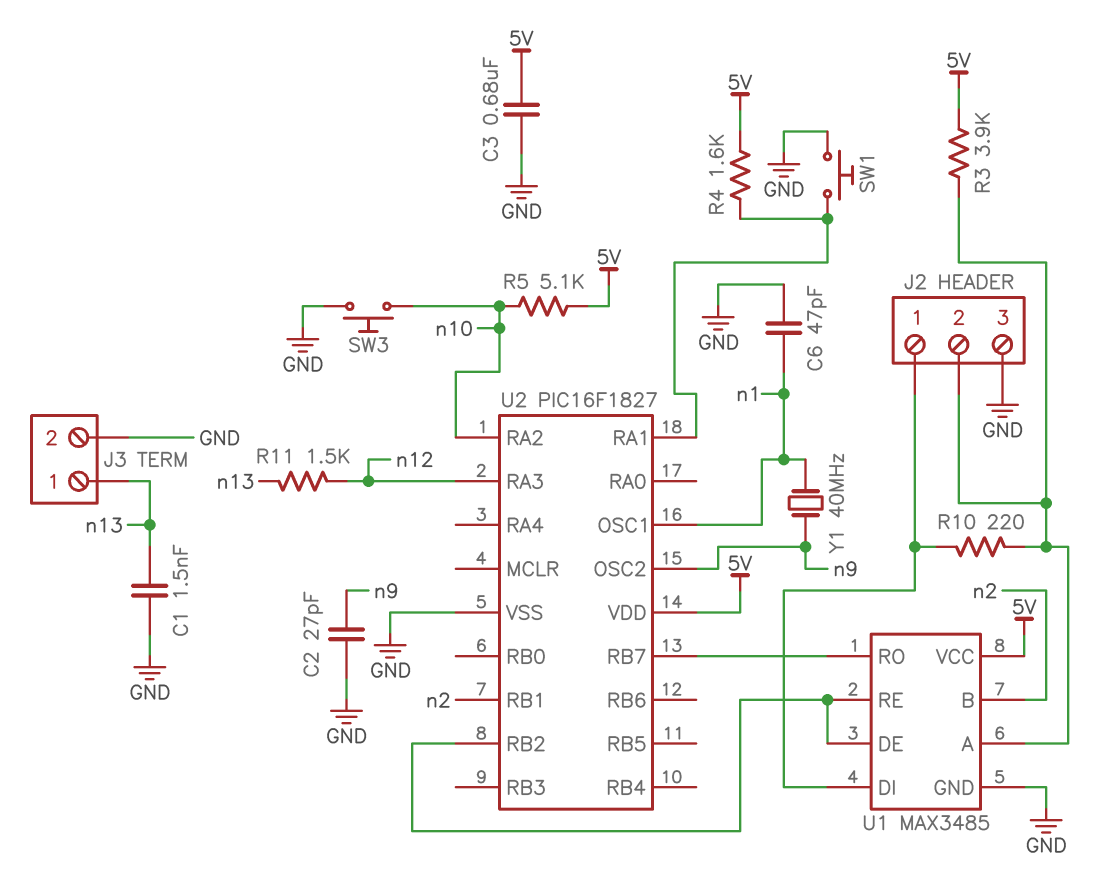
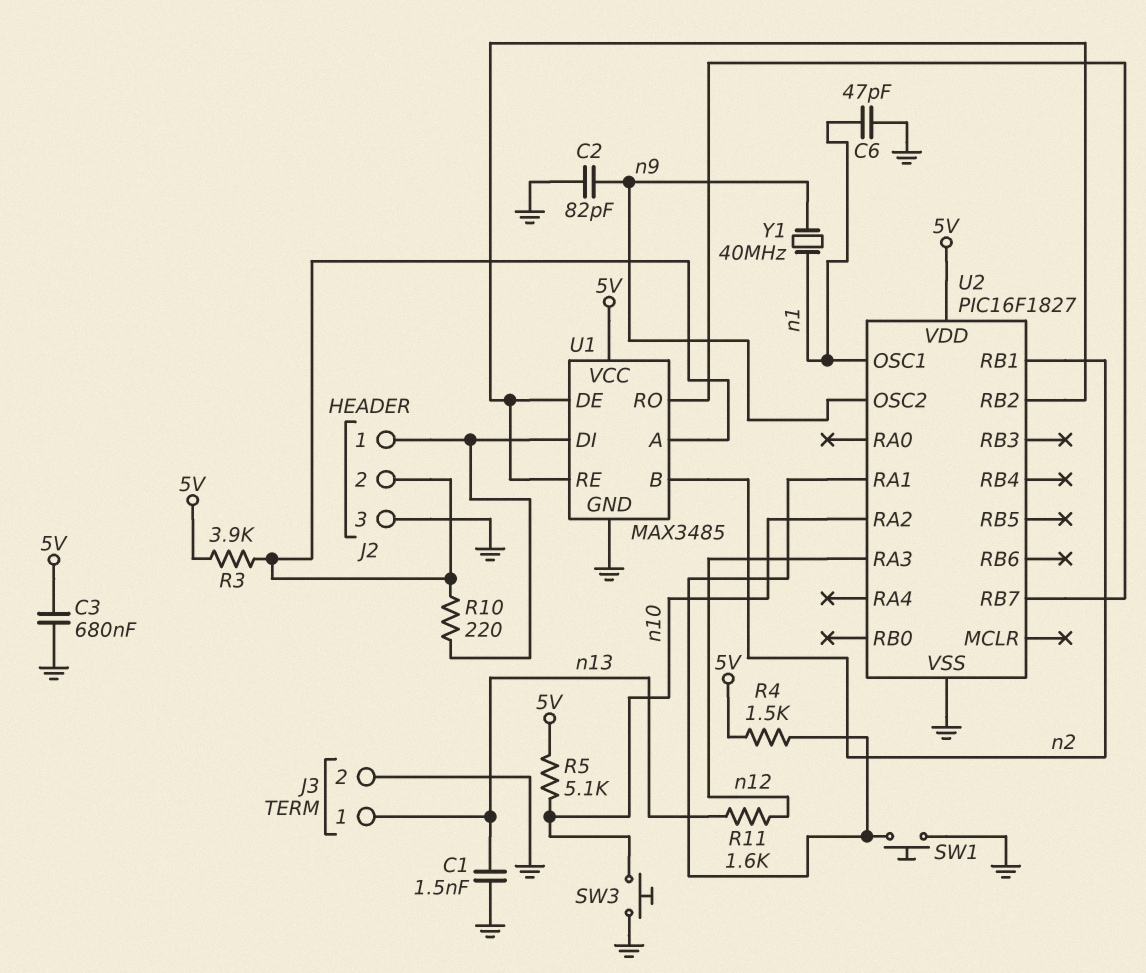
C2: 27pF (GND, n9) -> 82pF (GND, n9)
R4: 1.6k (5V, U2/RA1) -> 1.5k (5V, U2/RA1)
R11: 1.5k (n12, n13) -> 1.6k (n12, n13)

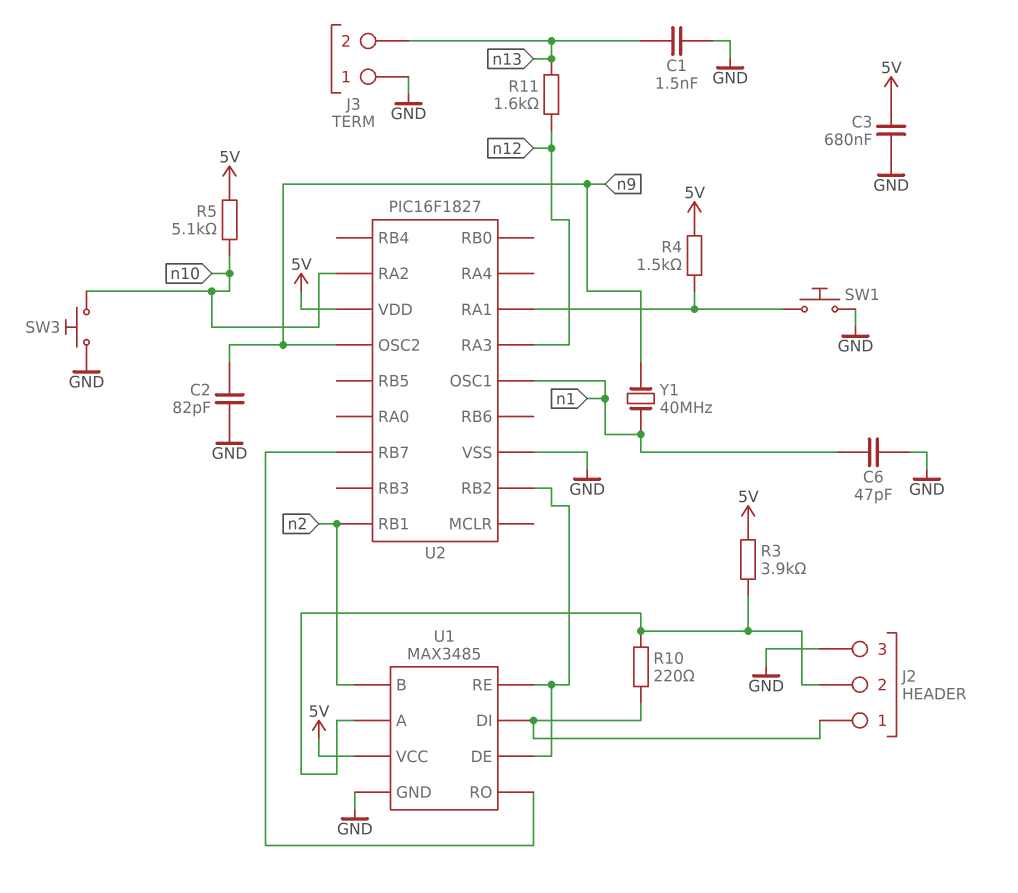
J3 pin 1: n13 -> GND
J3 pin 2: GND -> n13

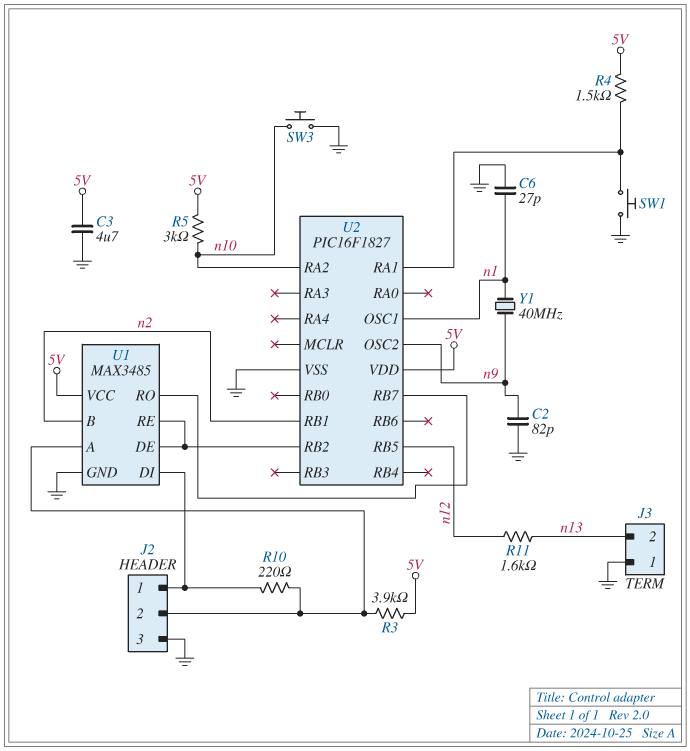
C1: 1.5nF (GND, n13) -> none
C3: 680nF (5V, GND) -> 4.7uF (5V, GND)
C6: 47pF (GND, n1) -> 27pF (GND, n1)
R5: 5.1k (5V, n10) -> 3k (5V, n10)
U2 pin RA3: n12 -> none
U2 pin RB5: none -> n12

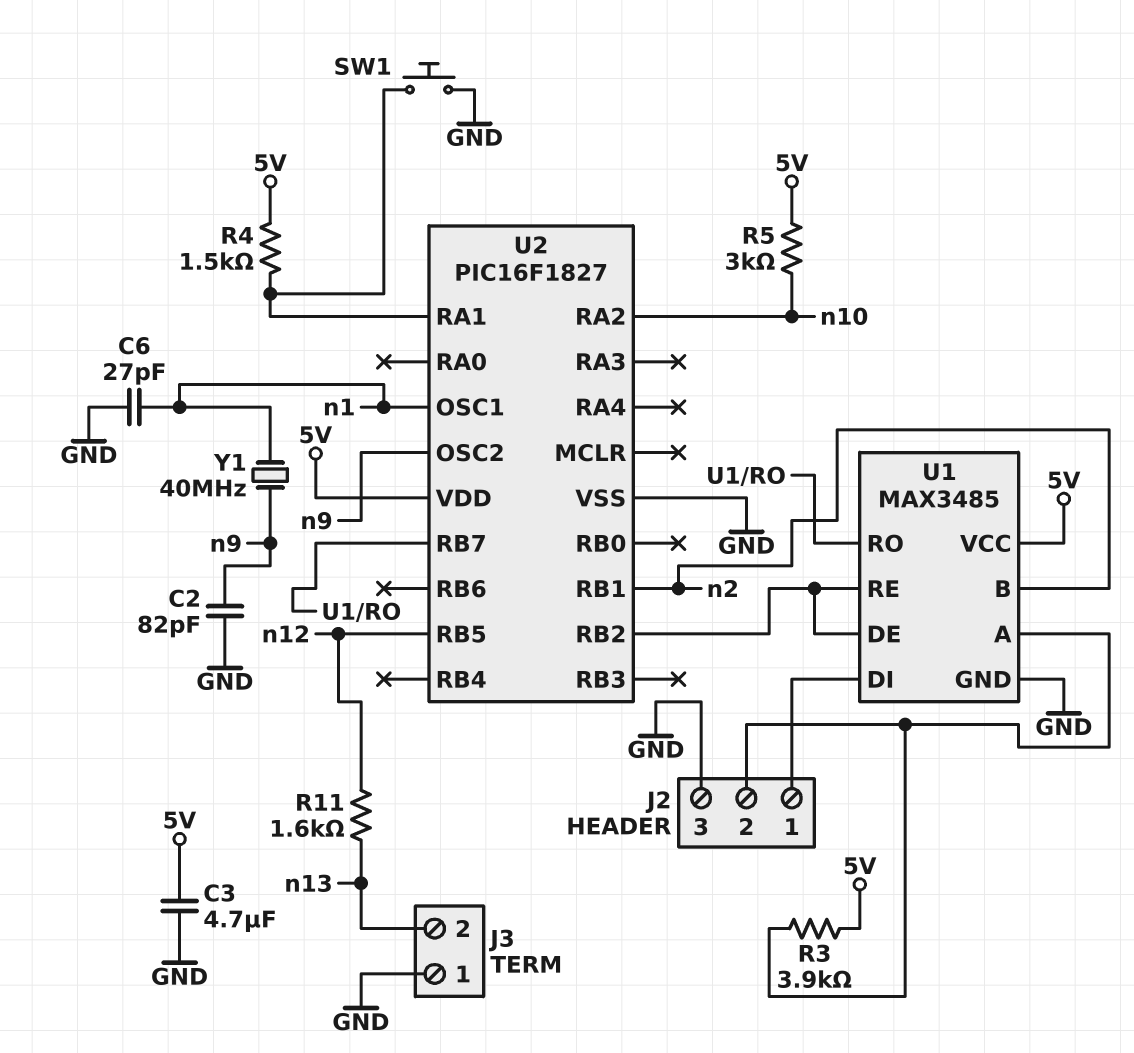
R10: 220 (J2/1, J2/2) -> none
SW3: button (GND, n10) -> none

